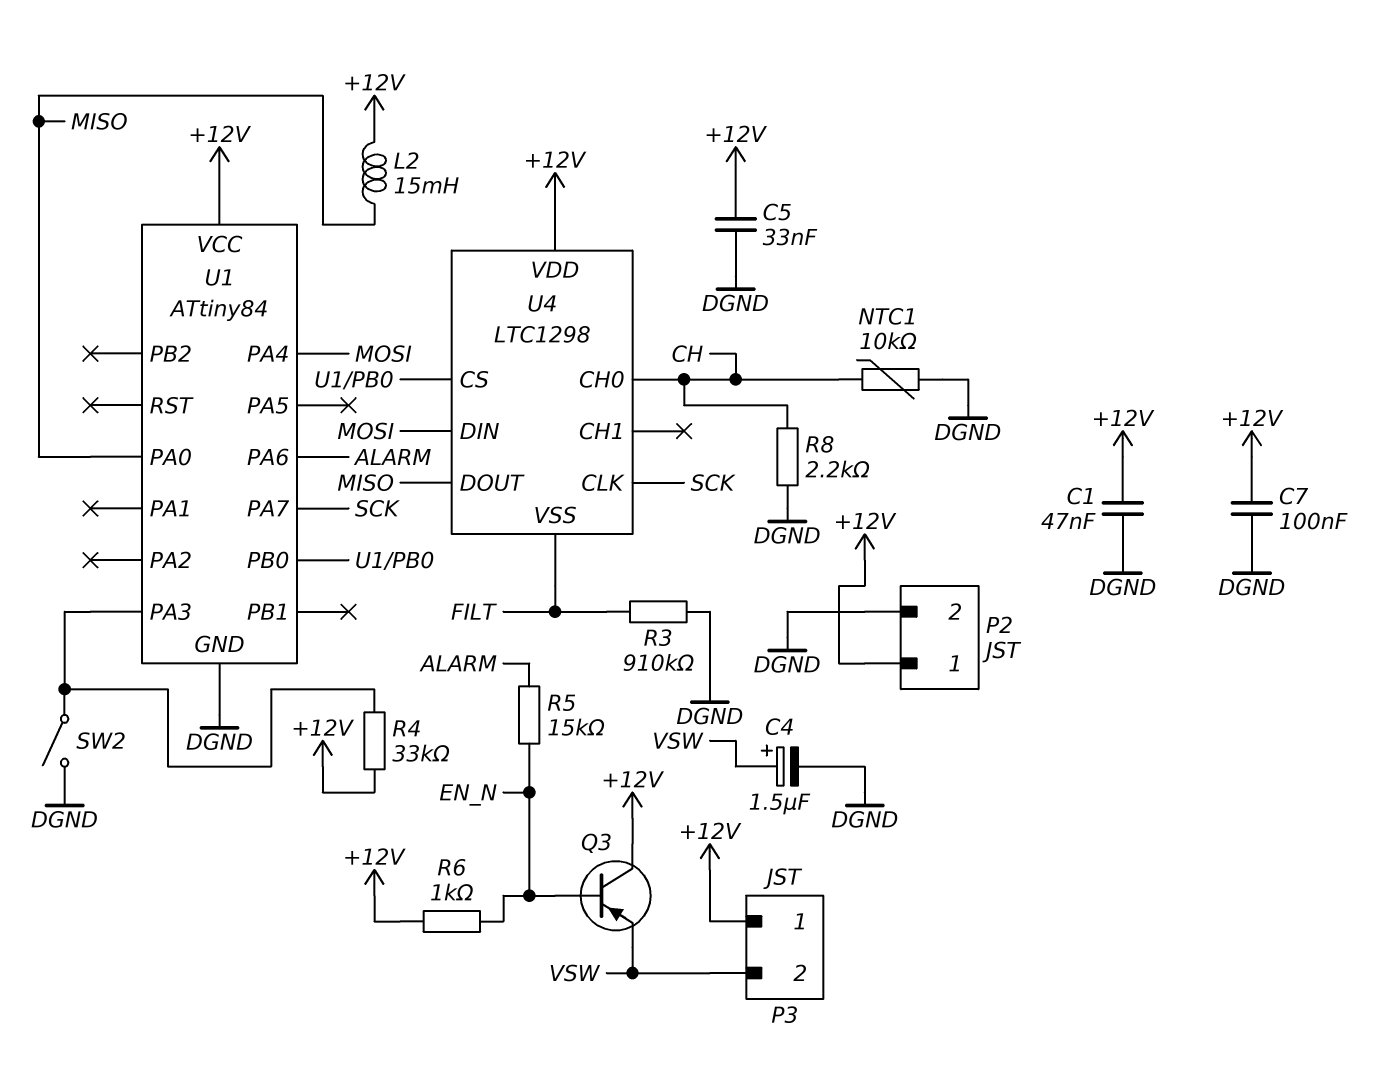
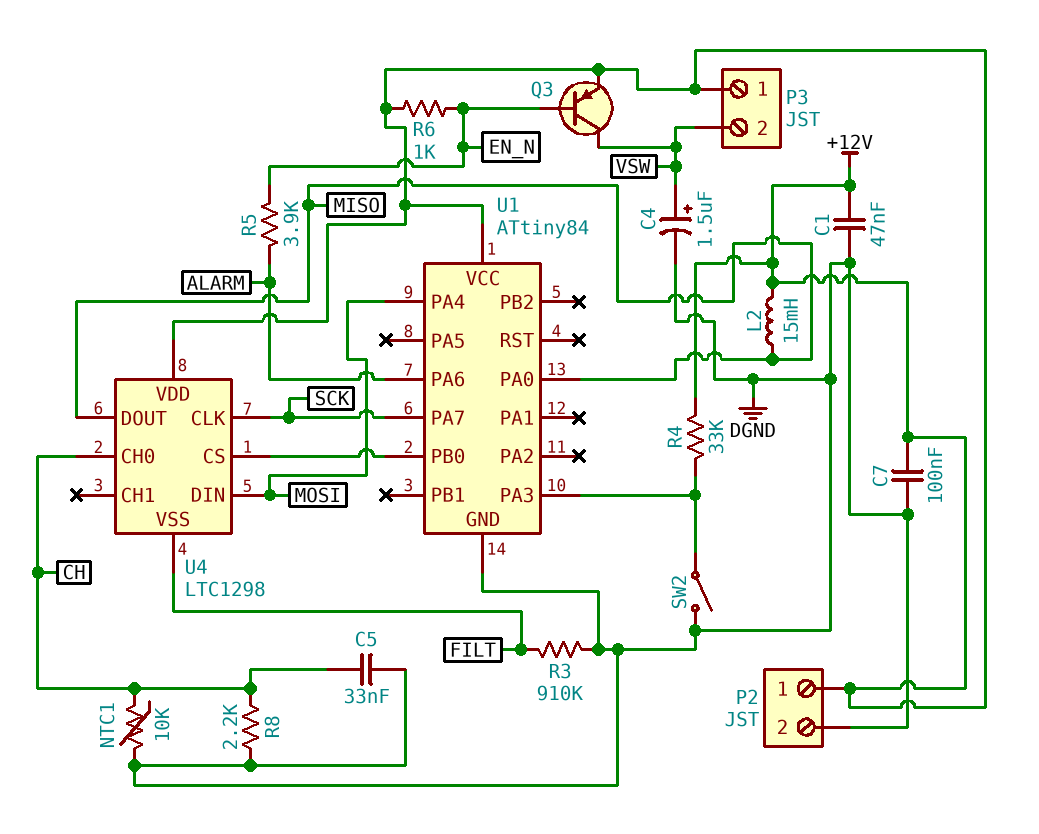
C5: 33nF (+12V, DGND) -> 33nF (CH, DGND)
Q3: PNP (B EN_N, C +12V, E VSW) -> PNP (B EN_N, C VSW, E +12V)
R5: 15k (ALARM, EN_N) -> 3.9k (ALARM, EN_N)

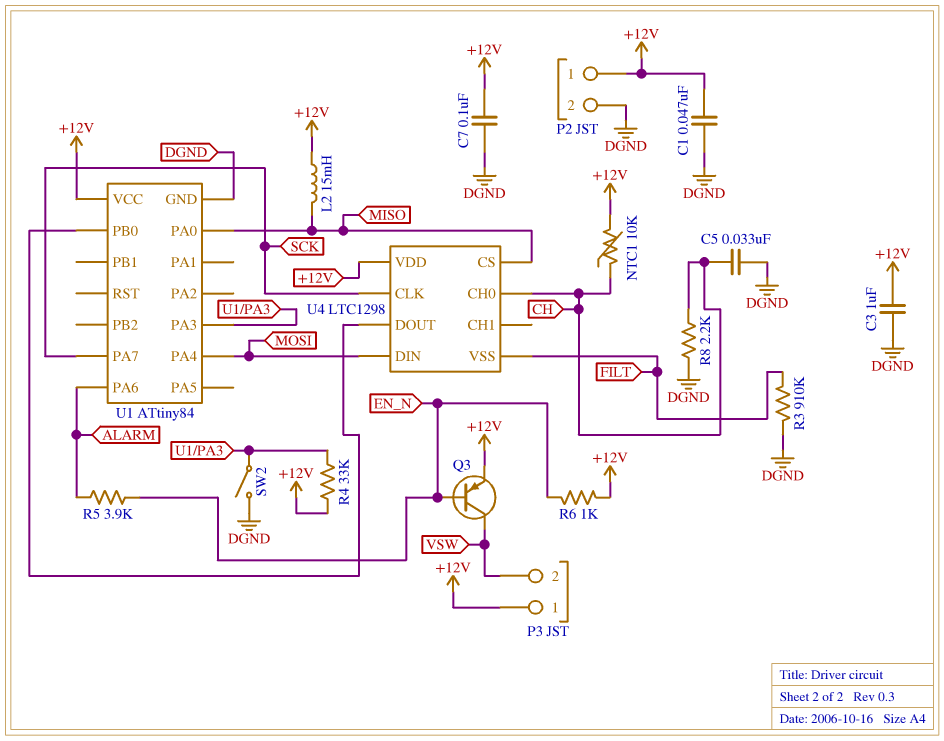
C3: none -> 1uF (+12V, DGND)
C4: 1.5uF (plus VSW, minus DGND) -> none
NTC1: 10k (CH, DGND) -> 10k (+12V, CH)
U4 pin CS: U1/PB0 -> MISO
U4 pin DOUT: MISO -> U1/PB0

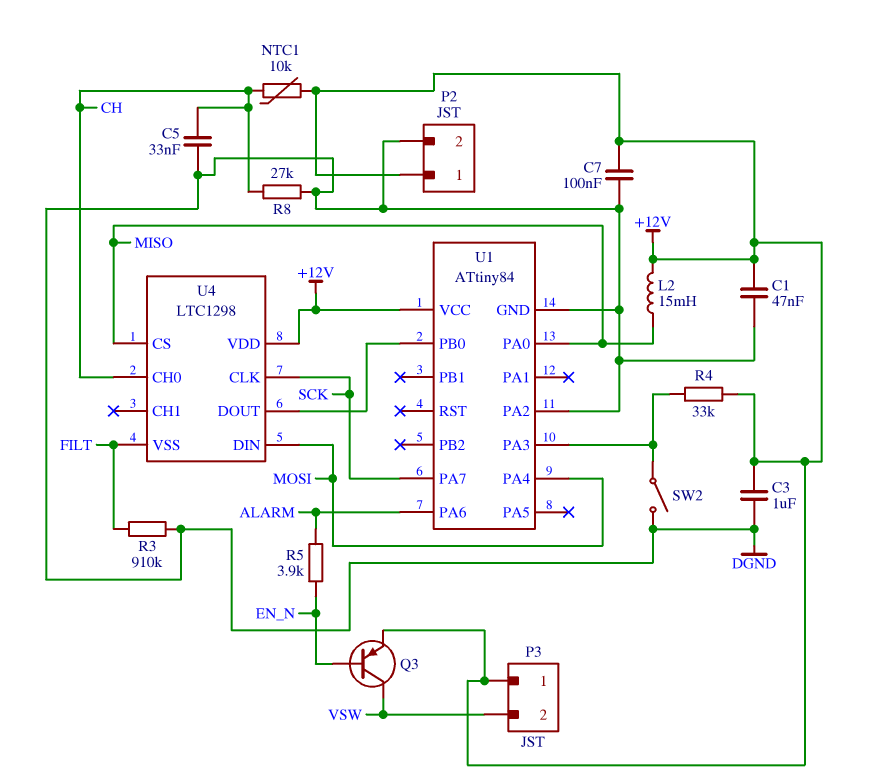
R6: 1k (+12V, EN_N) -> none
R8: 2.2k (CH, DGND) -> 27k (CH, DGND)
U1 pin PA2: none -> DGND

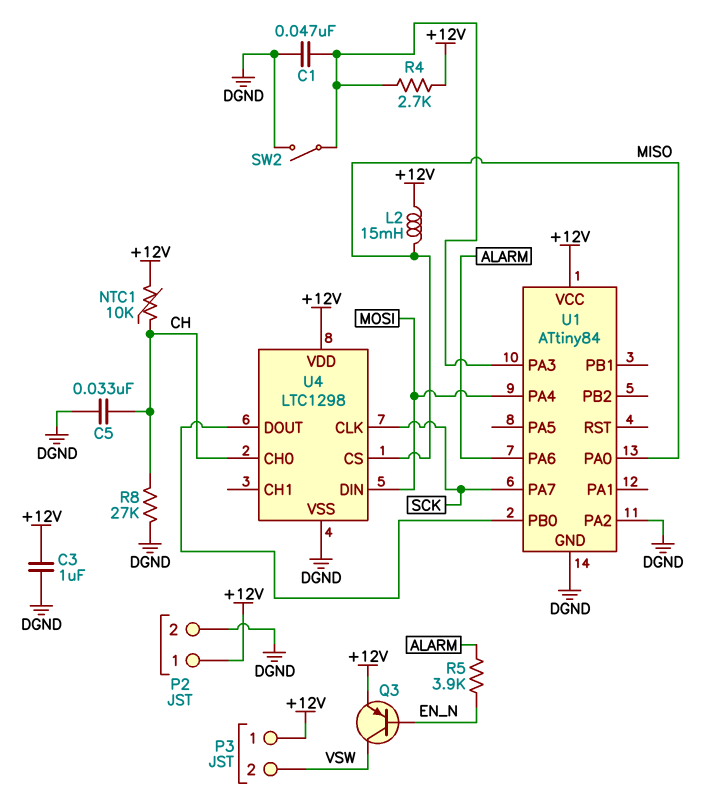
C1: 47nF (+12V, DGND) -> 47nF (DGND, U1/PA3)
C7: 100nF (+12V, DGND) -> none
R3: 910k (DGND, FILT) -> none
R4: 33k (+12V, U1/PA3) -> 2.7k (+12V, U1/PA3)
U4 pin VSS: FILT -> DGND

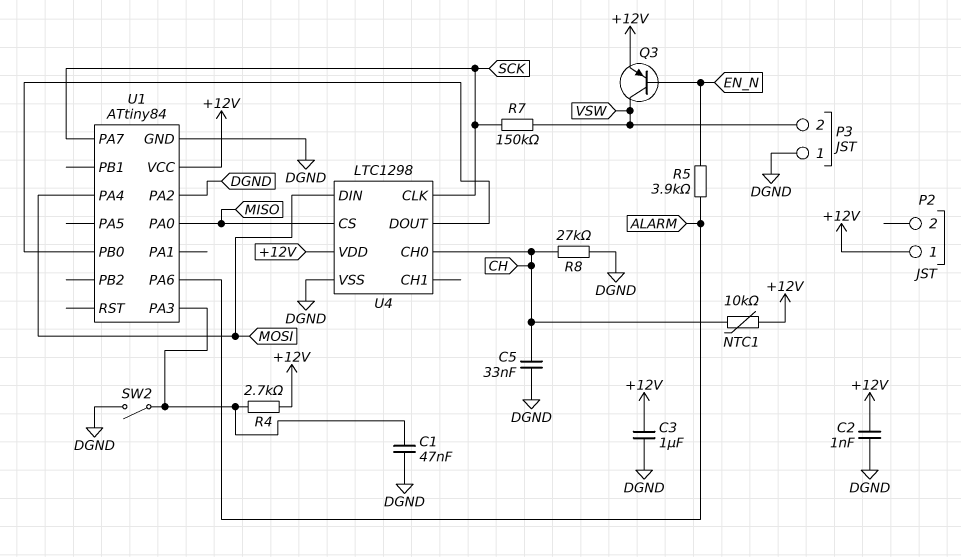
C2: none -> 1nF (+12V, DGND)
L2: 15mH (+12V, MISO) -> none
P2 pin 2: DGND -> none
P3 pin 1: +12V -> DGND
R7: none -> 150k (SCK, VSW)

